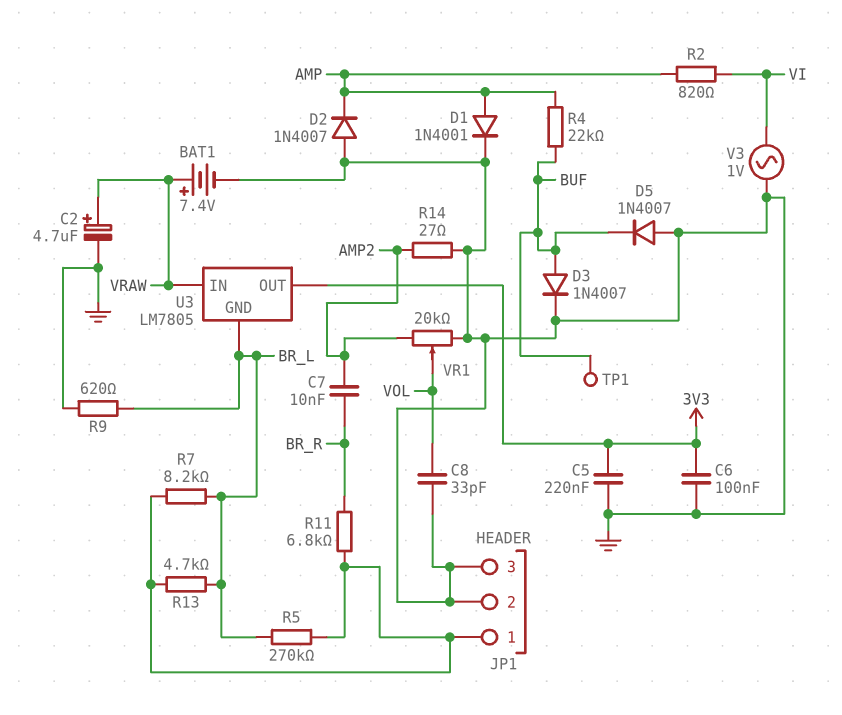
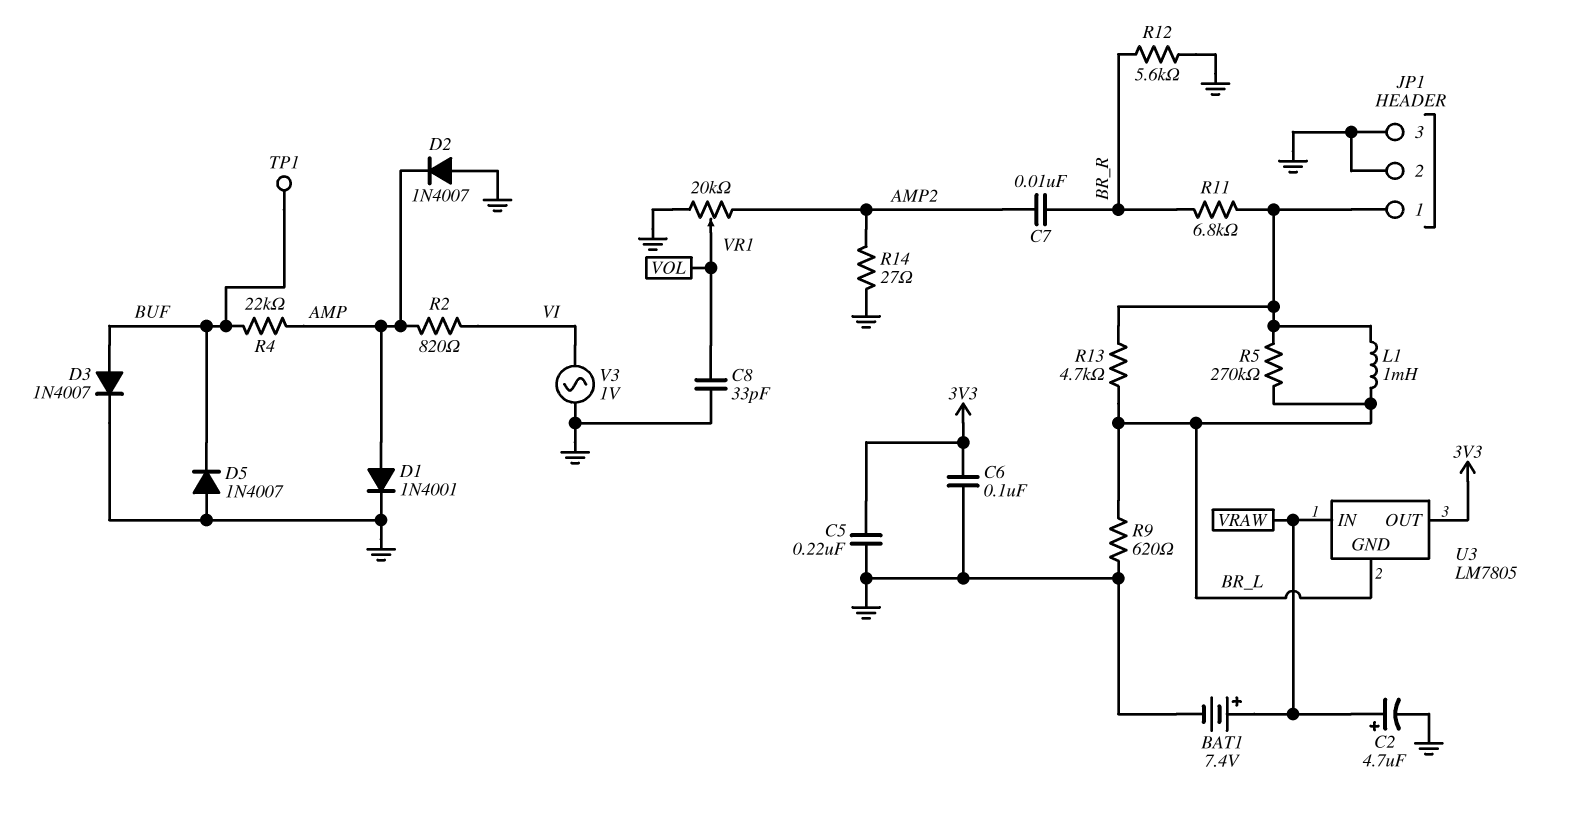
L1: none -> 1mH (BR_L, JP1/1)
R7: 8.2k (BR_L, JP1/1) -> none
R12: none -> 5.6k (BR_R, GND)

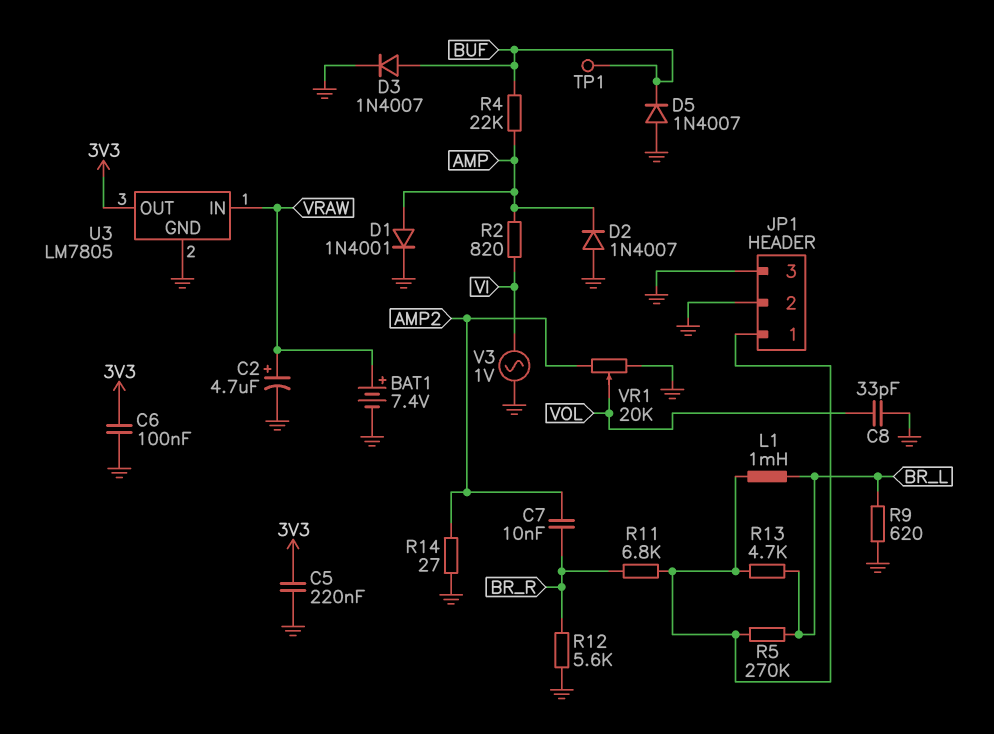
U3 pin GND: BR_L -> GND

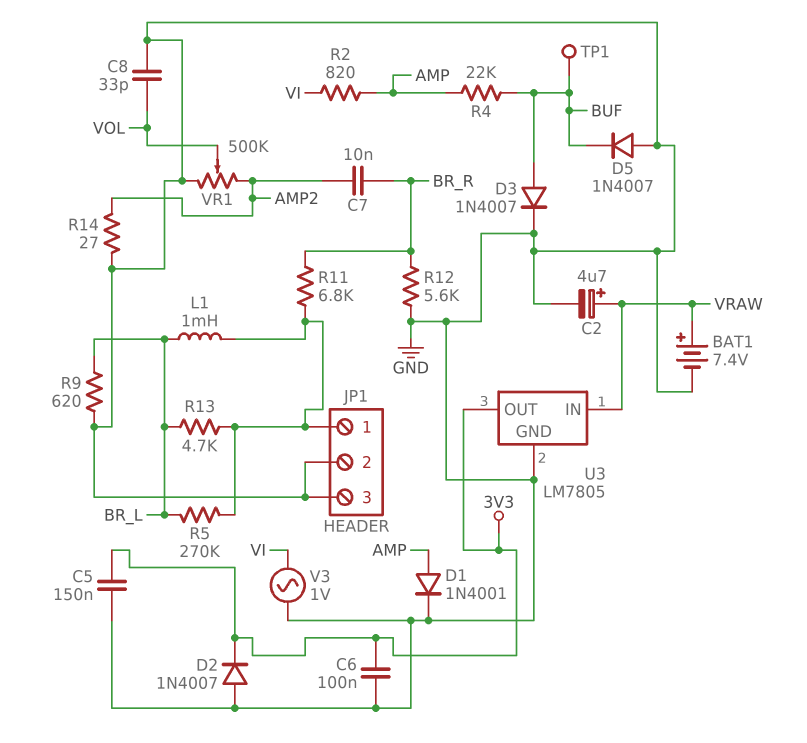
C5: 220nF (3V3, GND) -> 150nF (3V3, GND)
D2: diode 1N4007 (A GND, K AMP) -> diode 1N4007 (A GND, K 3V3)
VR1: 20k (AMP2, GND, wiper VOL) -> 500k (AMP2, GND, wiper VOL)

